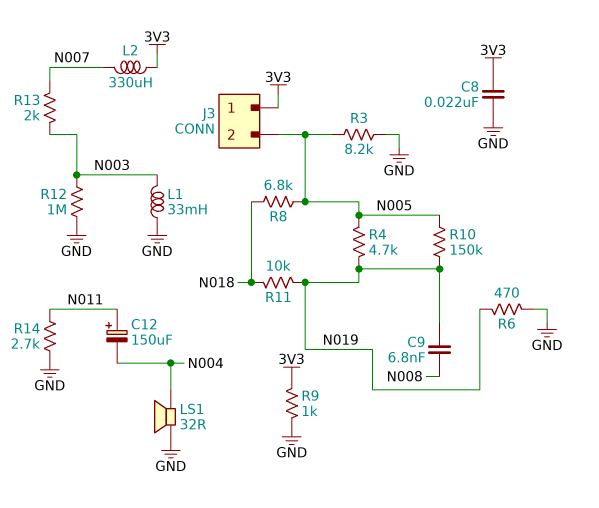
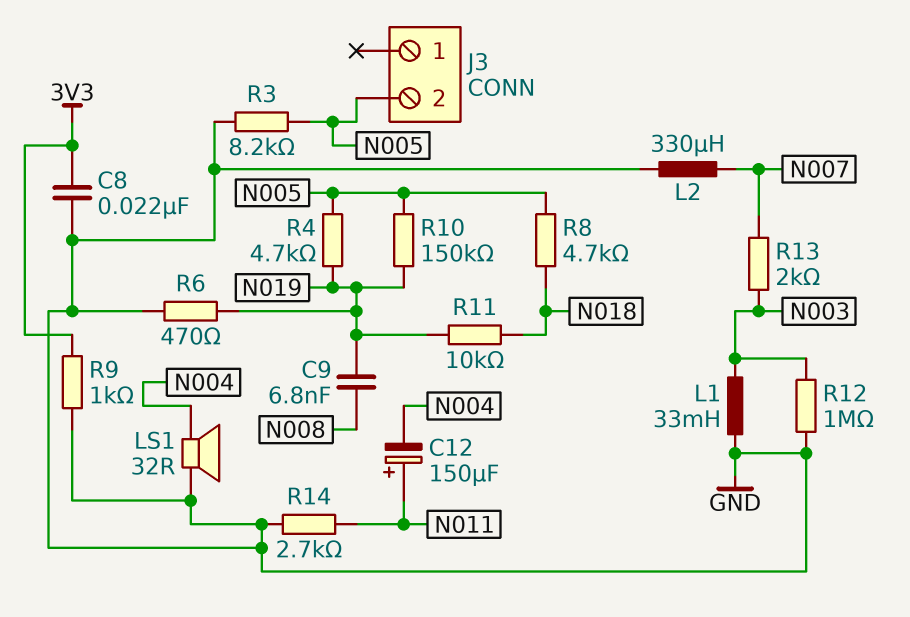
J3 pin 1: 3V3 -> none
L2: 330uH (3V3, N007) -> 330uH (GND, N007)
R8: 6.8k (N005, N018) -> 4.7k (N005, N018)

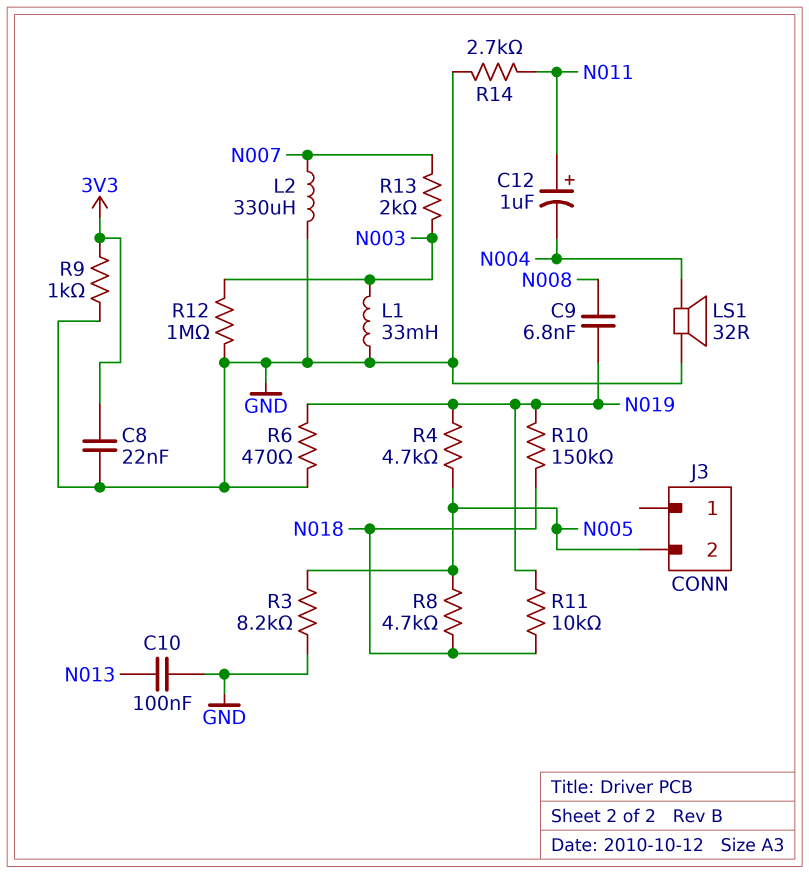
C10: none -> 100nF (GND, N013)
C12: 150uF (plus N011, minus N004) -> 1uF (plus N011, minus N004)
R10: 150k (N005, N019) -> 150k (N018, N019)

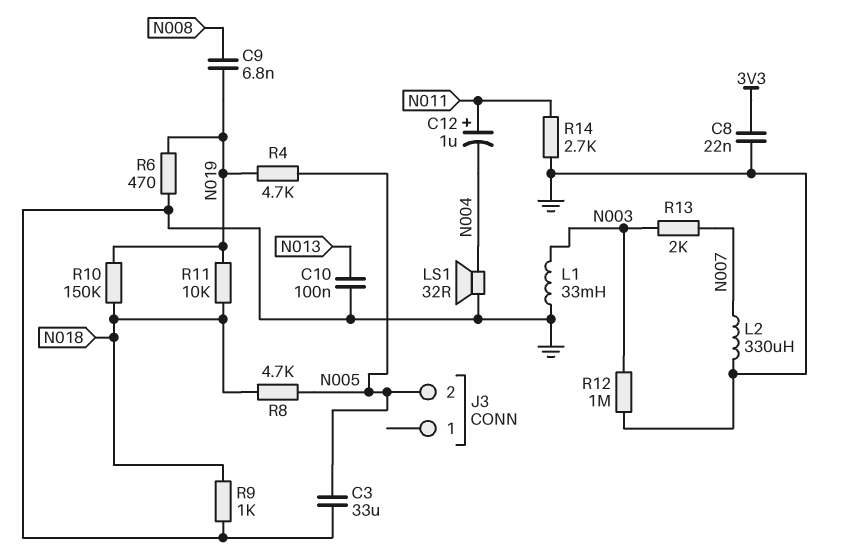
C3: none -> 33uF (GND, N005)
R3: 8.2k (GND, N005) -> none
R9: 1k (3V3, GND) -> 1k (GND, N018)

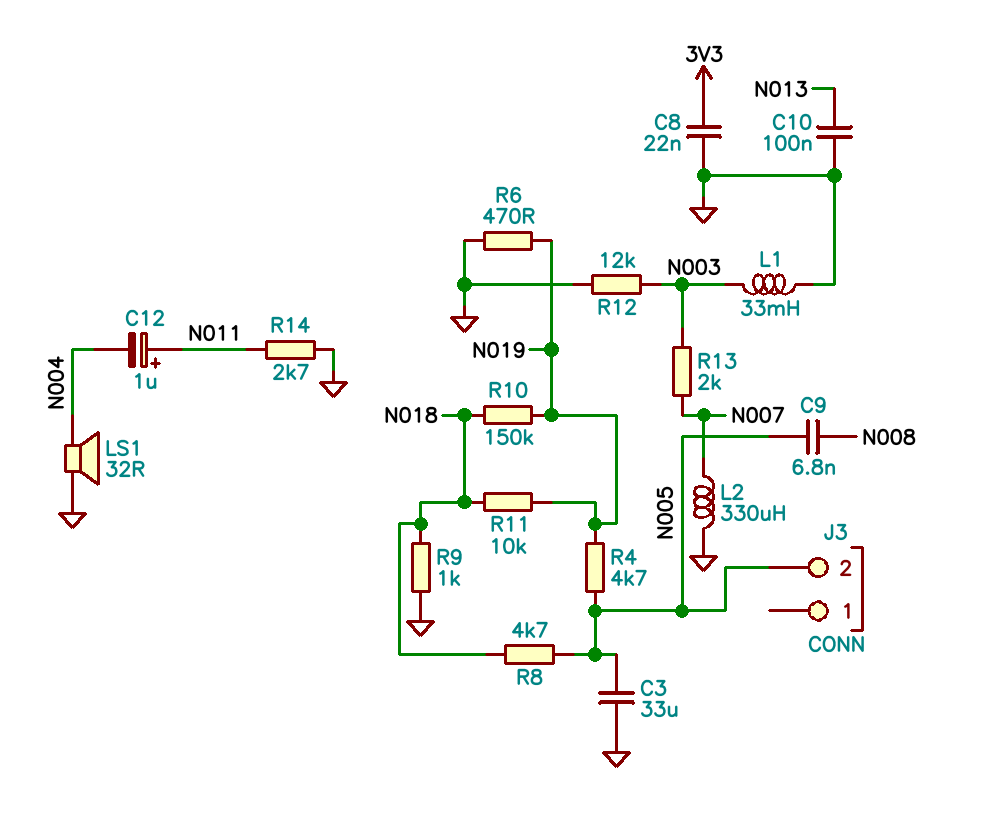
C9: 6.8nF (N008, N019) -> 6.8nF (N005, N008)
R12: 1M (GND, N003) -> 12k (GND, N003)

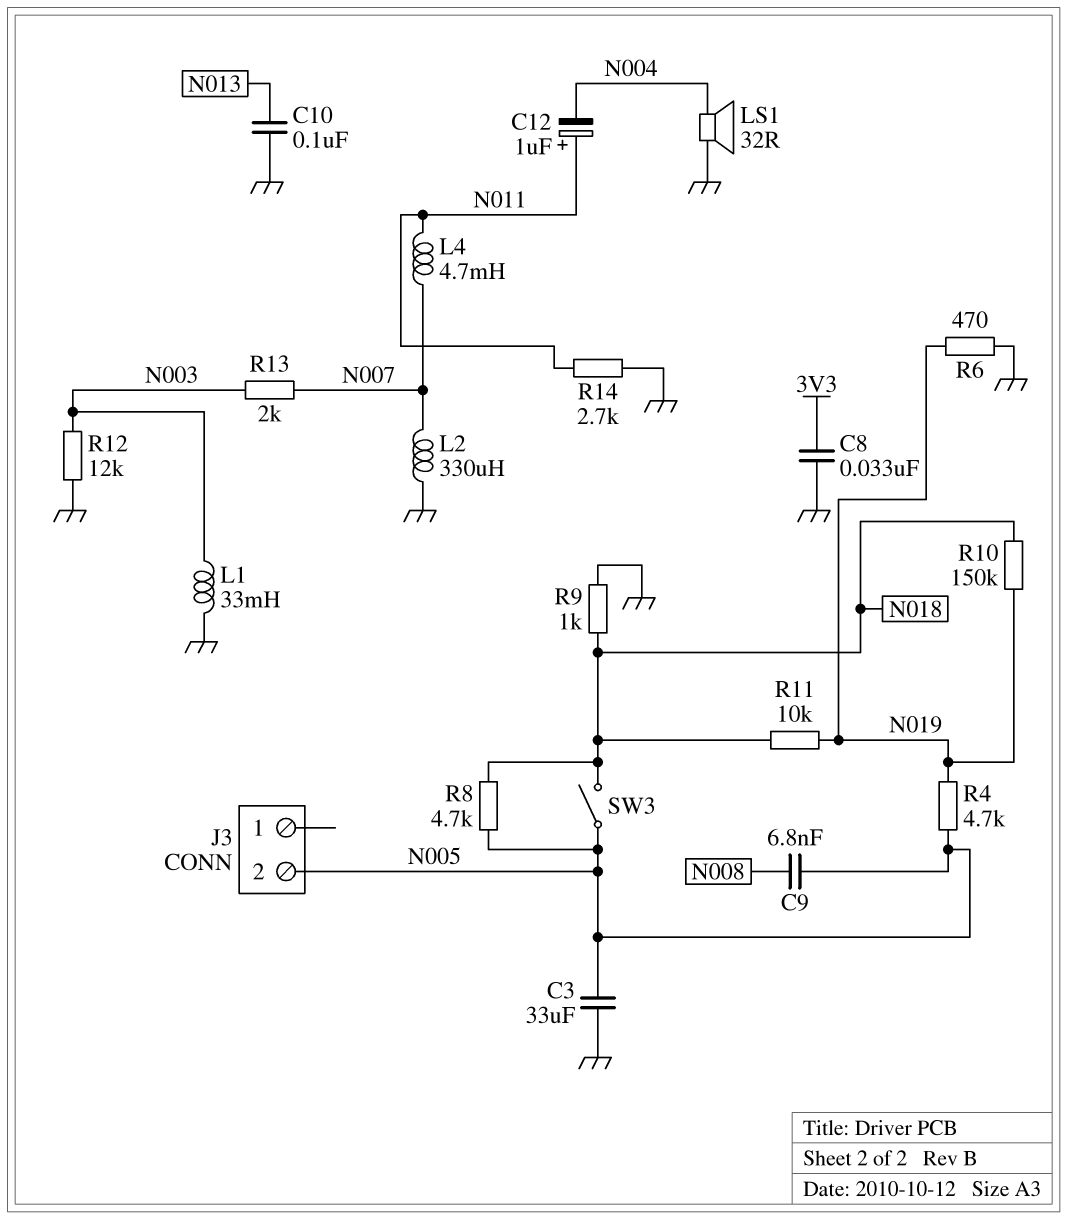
C8: 22nF (3V3, GND) -> 33nF (3V3, GND)
L4: none -> 4.7mH (N007, N011)
SW3: none -> switch (N005, N018)

